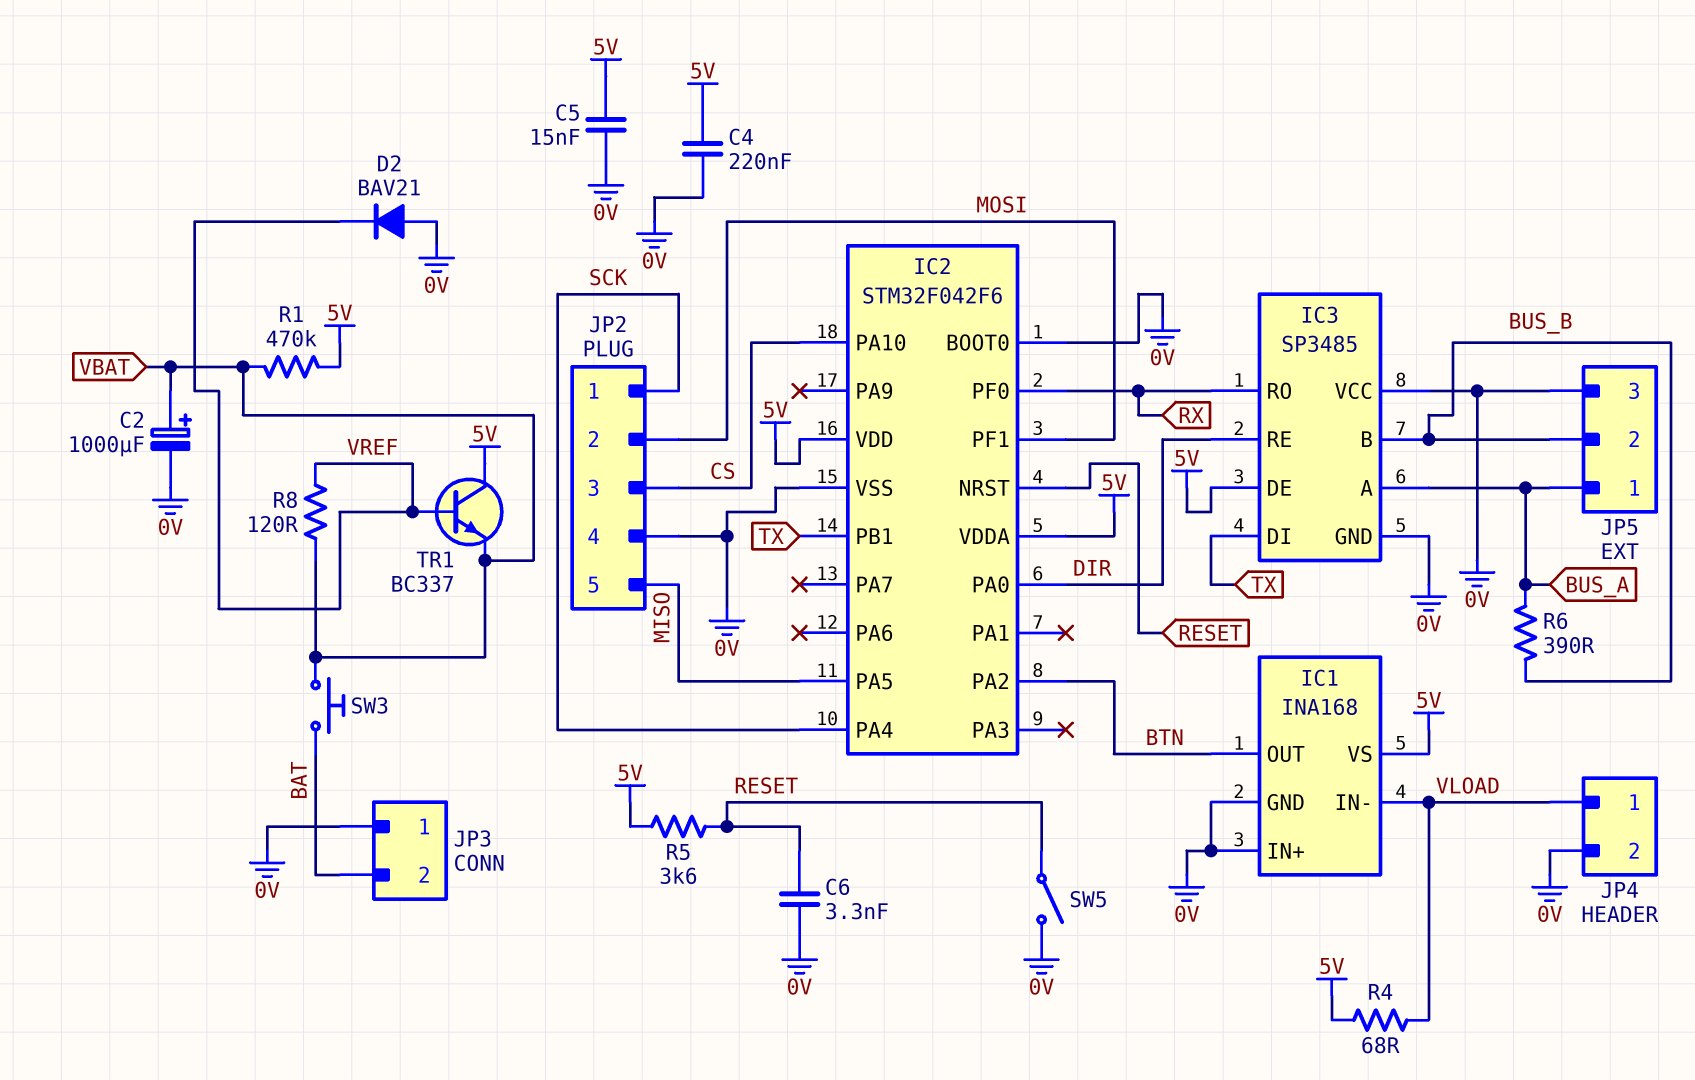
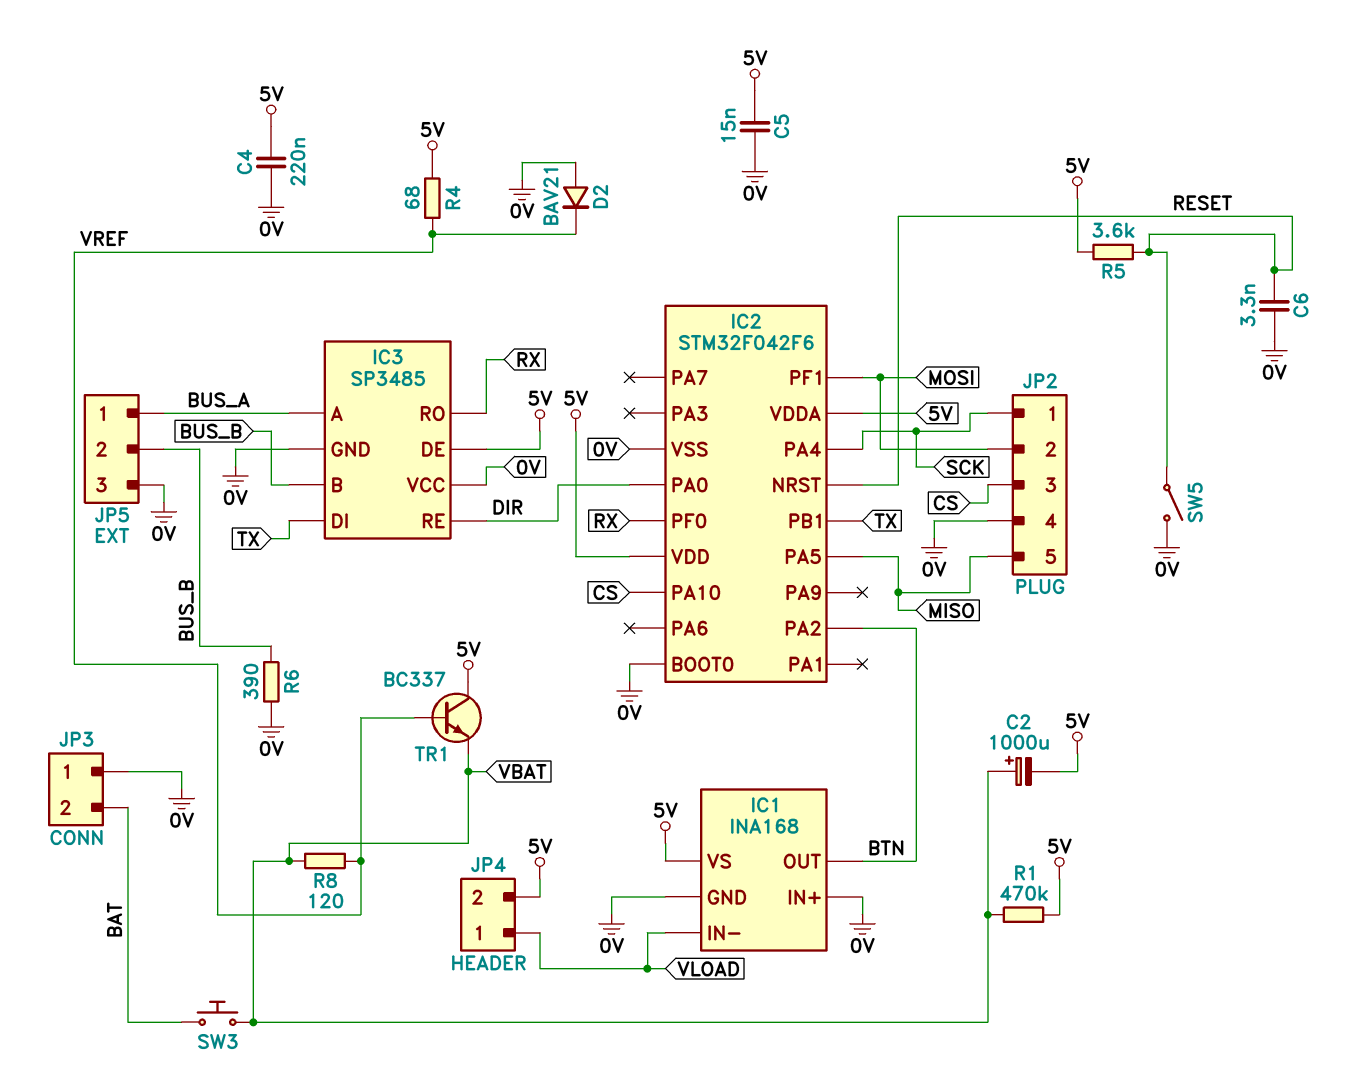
C2: 1000uF (plus VBAT, minus 0V) -> 1000uF (plus VBAT, minus 5V)
JP4 pin 2: 0V -> 5V
R4: 68 (5V, VLOAD) -> 68 (5V, VREF)
R6: 390 (BUS_A, BUS_B) -> 390 (0V, BUS_B)

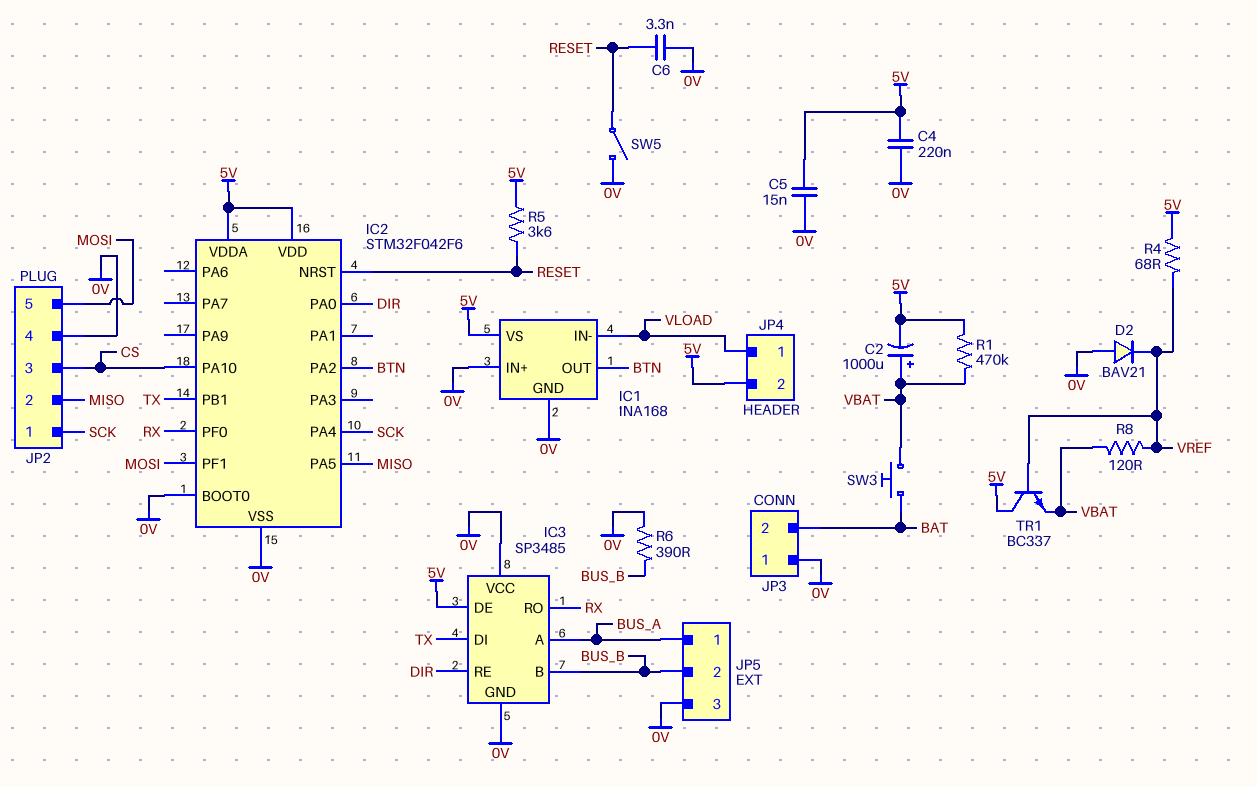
JP2 pin 2: MOSI -> MISO
JP2 pin 5: MISO -> MOSI

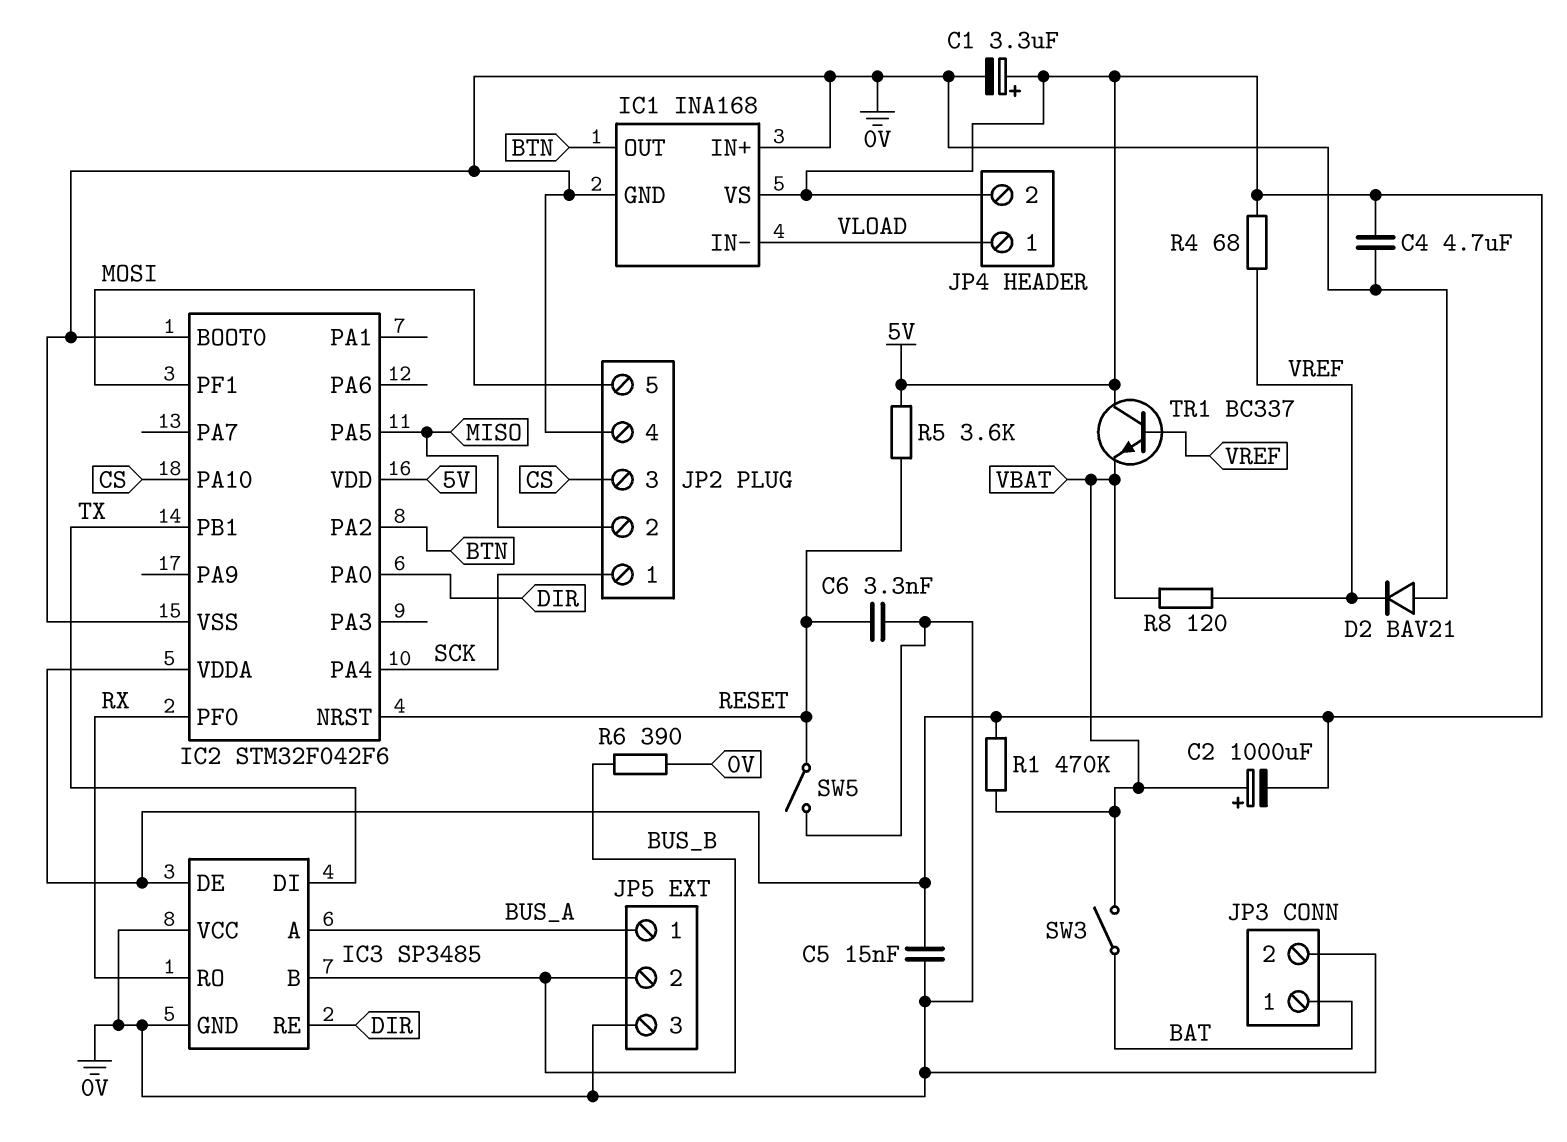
C1: none -> 3.3uF (plus 5V, minus 0V)
C4: 220nF (0V, 5V) -> 4.7uF (0V, 5V)
JP3 pin 1: 0V -> BAT
JP3 pin 2: BAT -> 0V
SW3: button (BAT, VBAT) -> switch (BAT, VBAT)

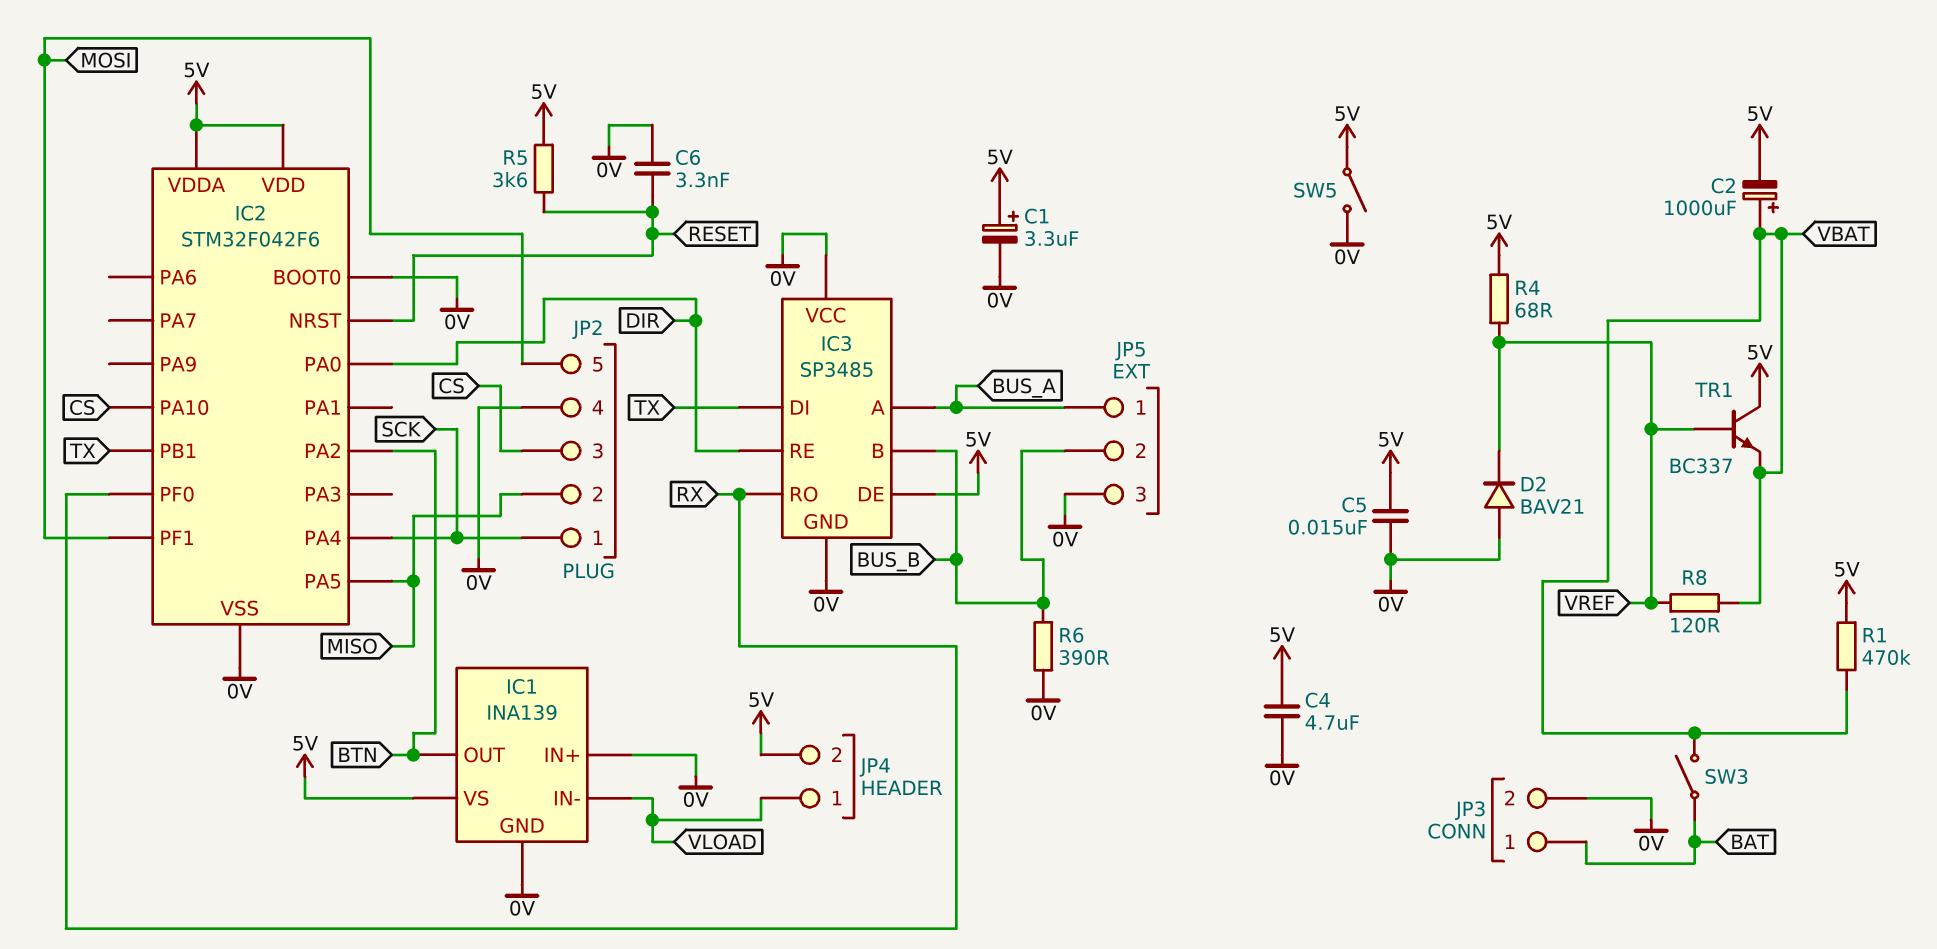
IC1: INA168 -> INA139
SW5: switch (0V, RESET) -> switch (0V, 5V)

